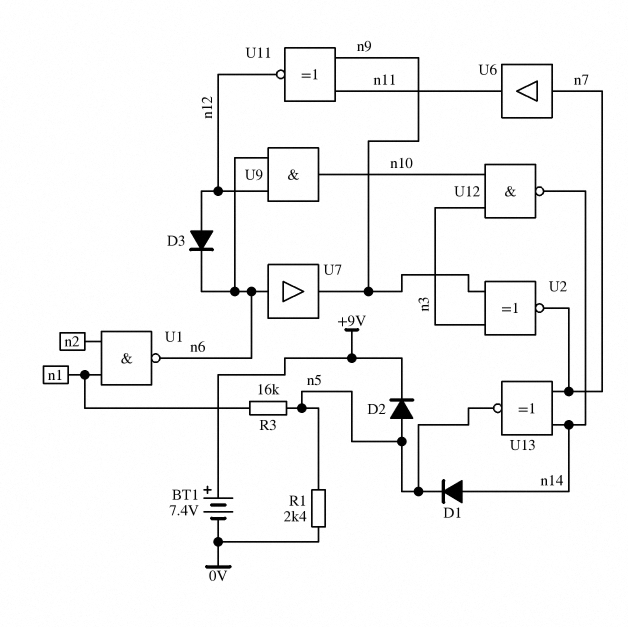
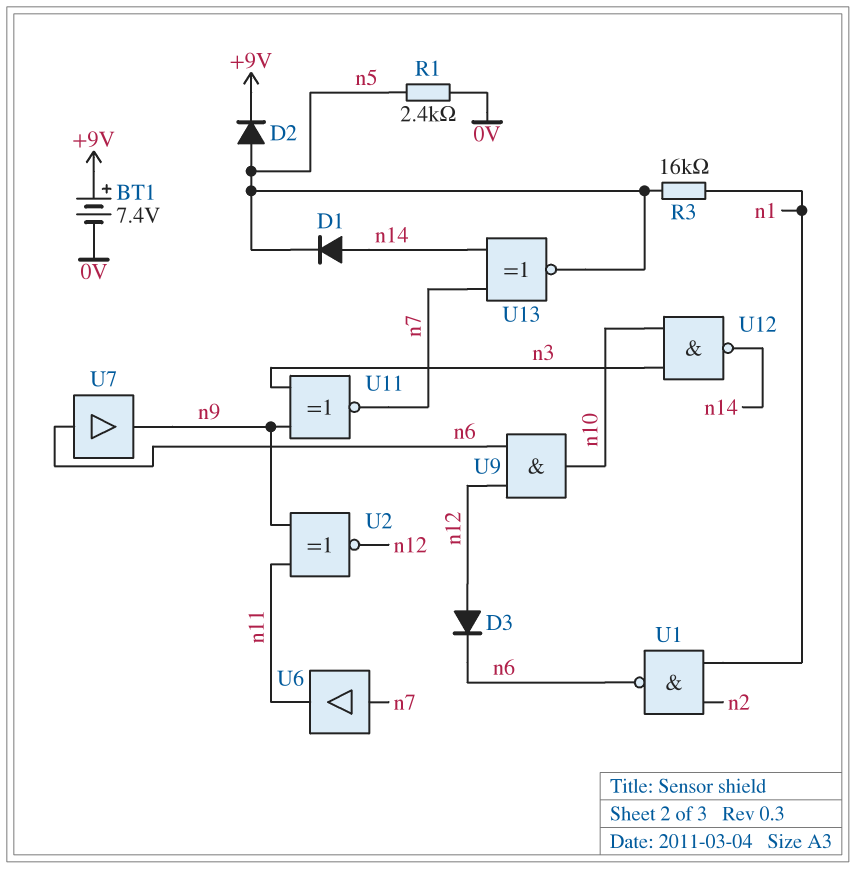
U2: XNOR (in n3, in n9, out n7) -> XNOR (in n9, in n11, out n12)
U11: XNOR (in n9, in n11, out n12) -> XNOR (in n3, in n9, out n7)

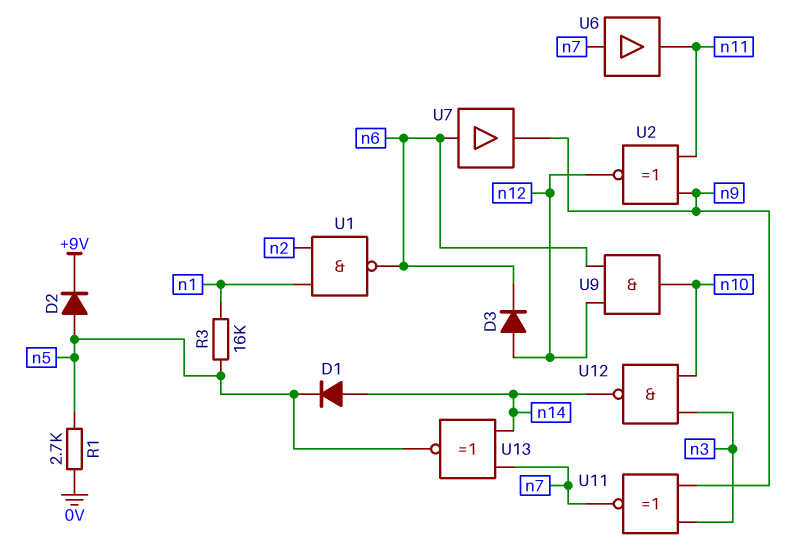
BT1: 7.4V (plus +9V, minus 0V) -> none
R1: 2.4k (0V, n5) -> 2.7k (0V, n5)

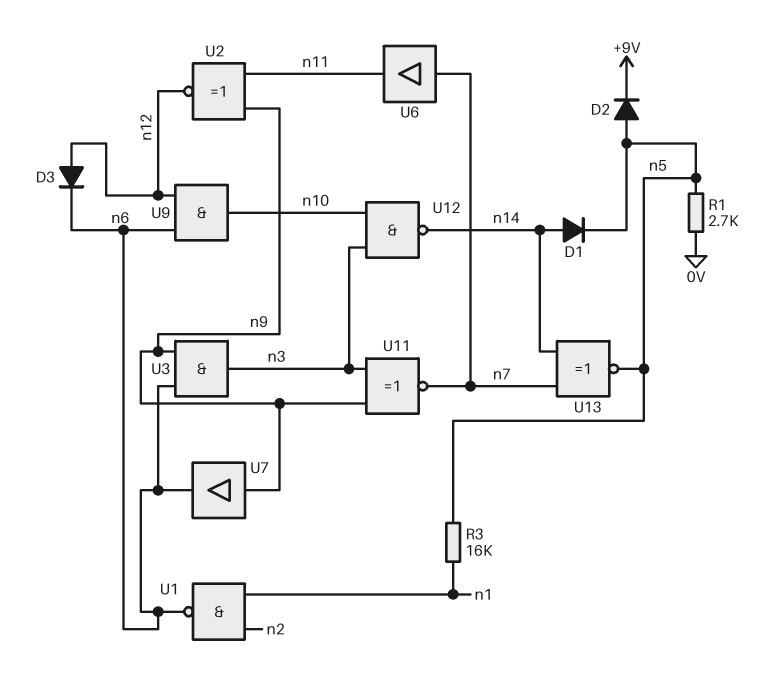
U3: none -> AND (in n6, in n9, out n3)
U7: buffer (in n6, out n9) -> buffer (in n9, out n6)

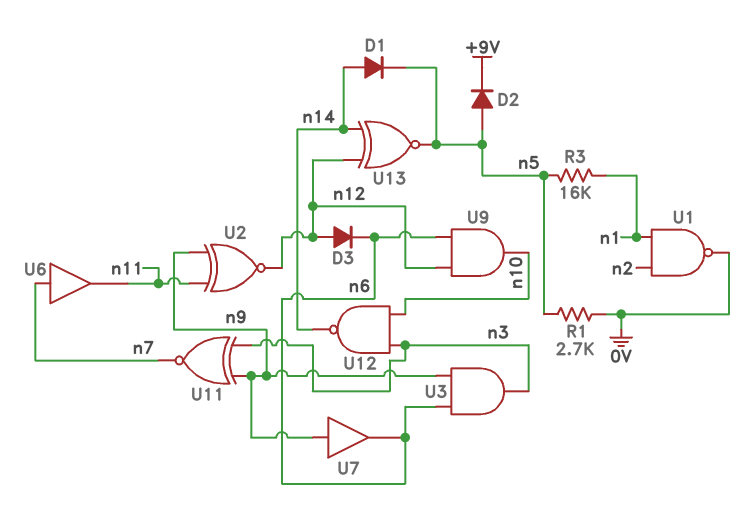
U1: NAND (in n1, in n2, out n6) -> NAND (in n1, in n2, out 0V)
U13: XNOR (in n7, in n14, out n5) -> XNOR (in n12, in n14, out n5)

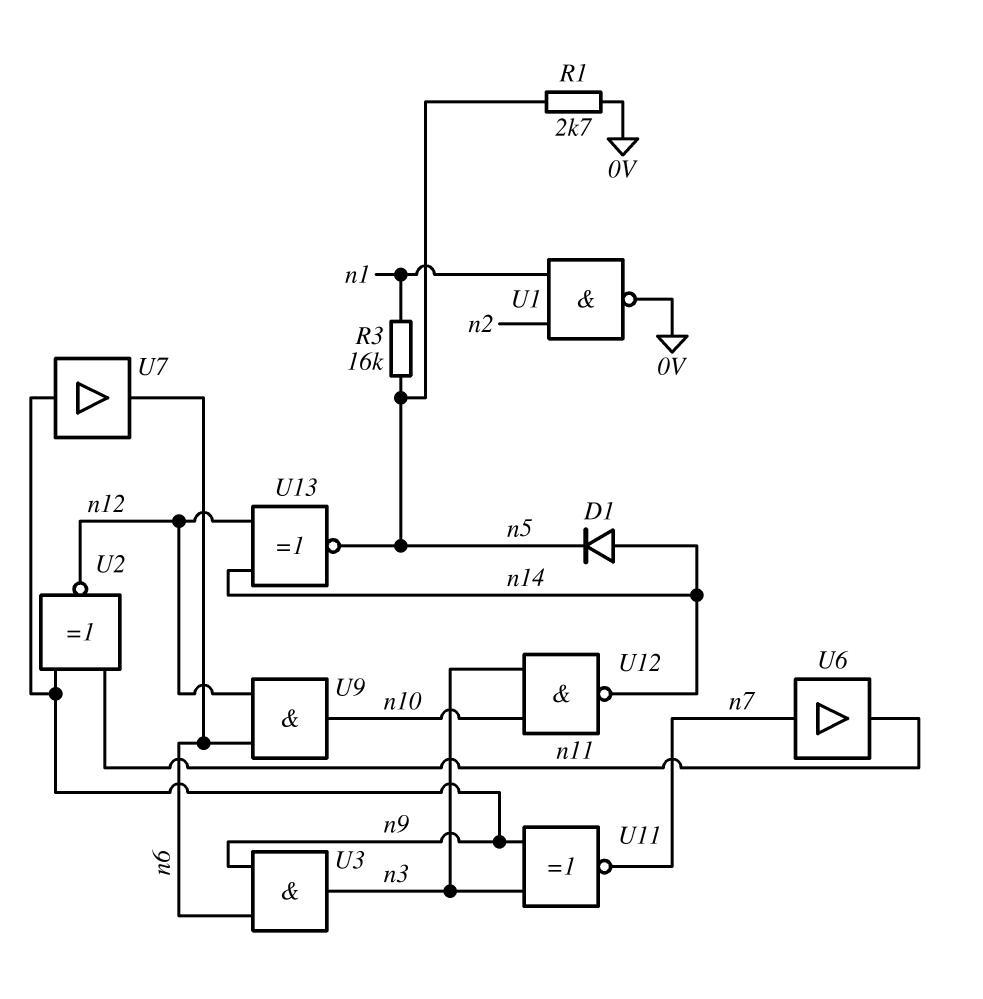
D2: diode (A n5, K +9V) -> none
D3: diode (A n12, K n6) -> none

